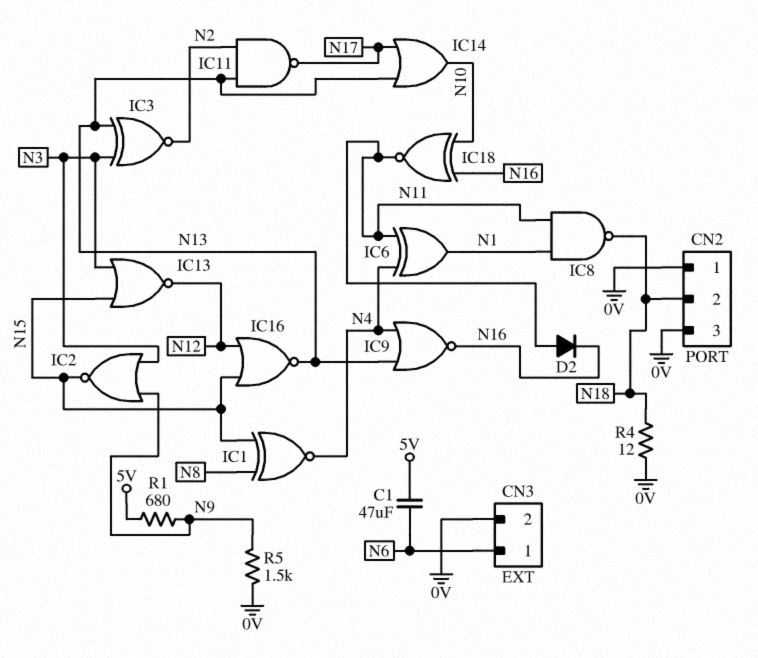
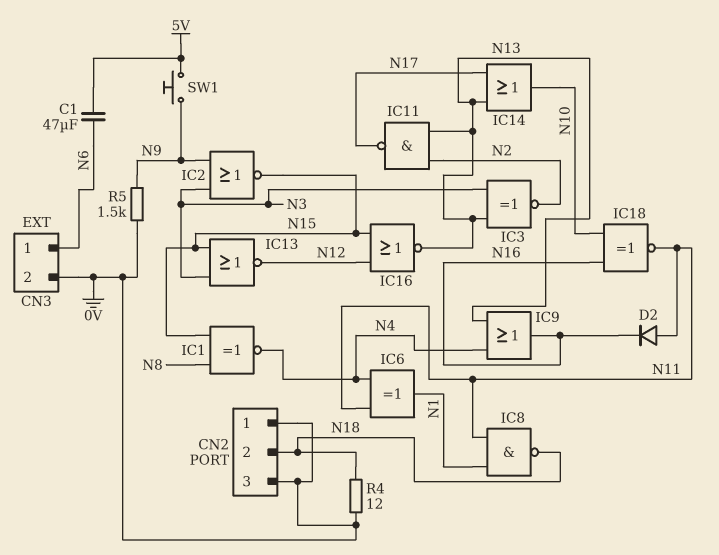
IC9: NOR (in N4, in N13, out N16) -> OR (in N4, in N13, out N16)
R1: 680 (5V, N9) -> none
SW1: none -> button (5V, N9)

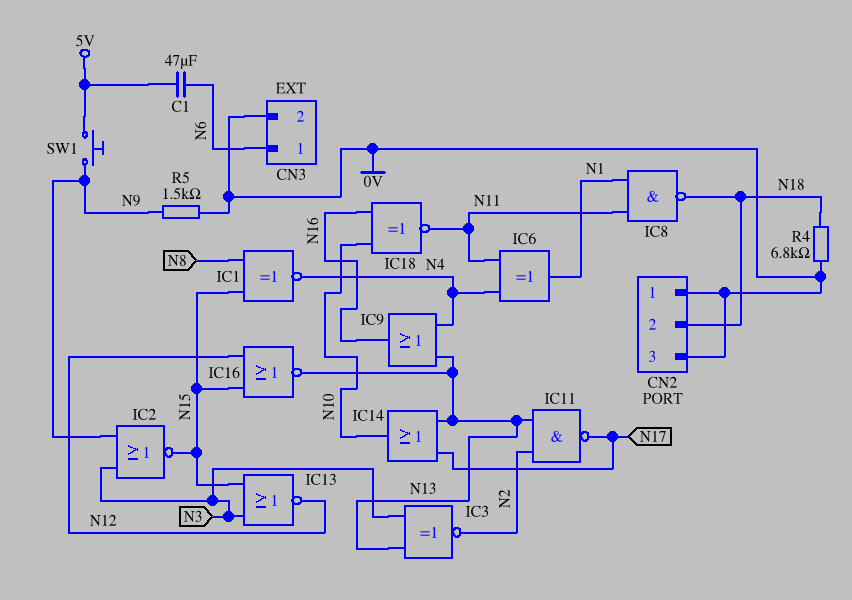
D2: diode (A N11, K N16) -> none
R4: 12 (0V, N18) -> 6.8k (0V, N18)

